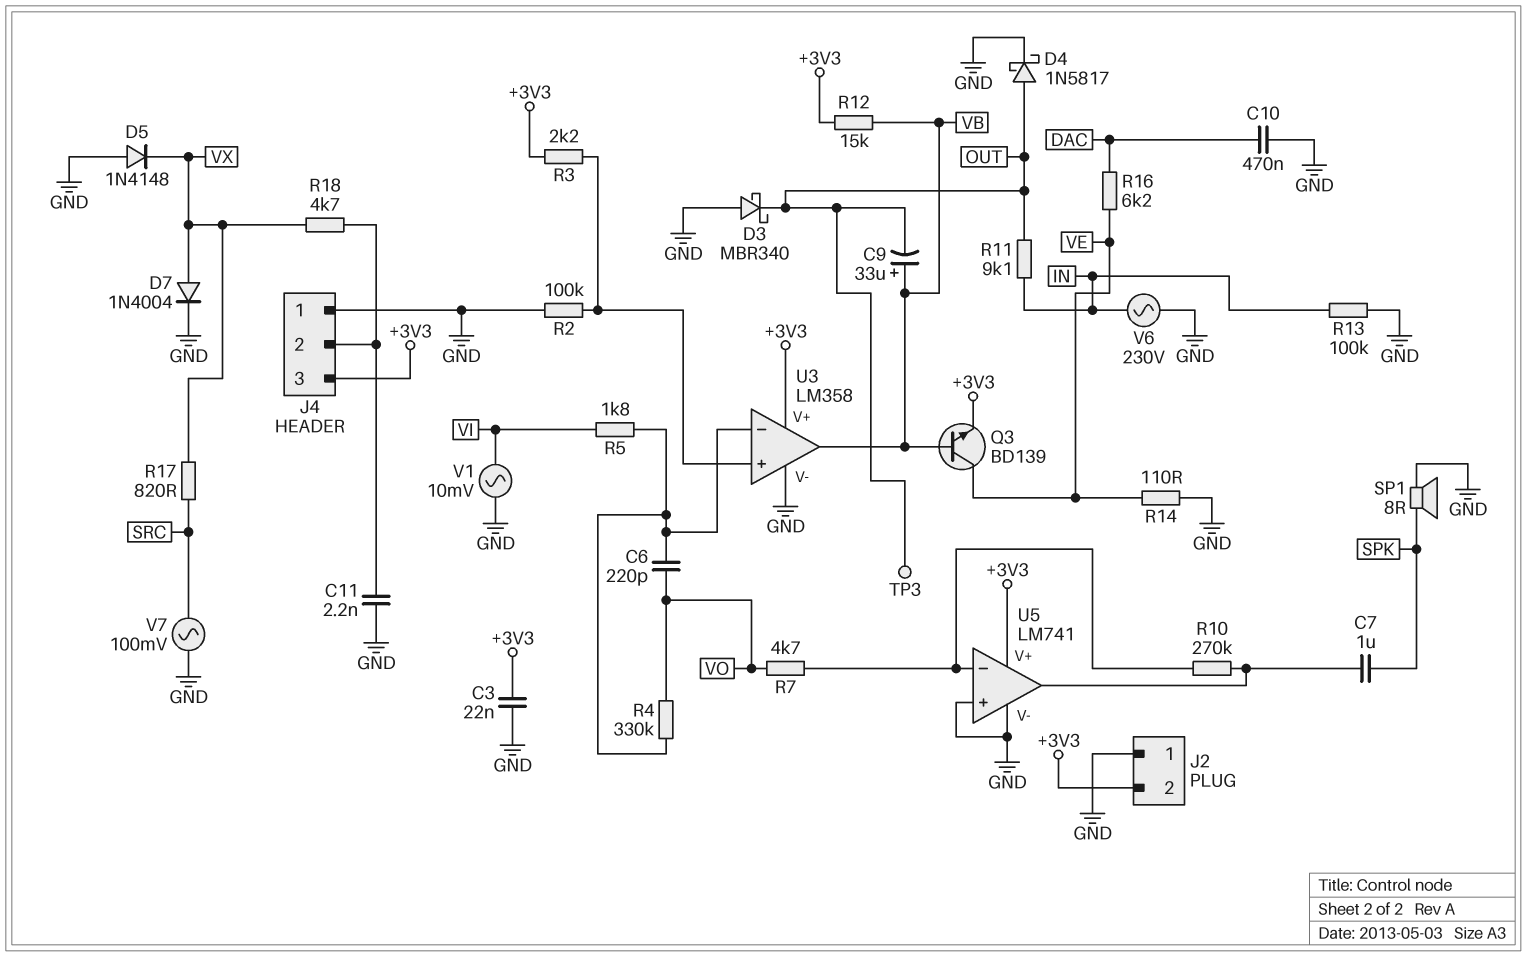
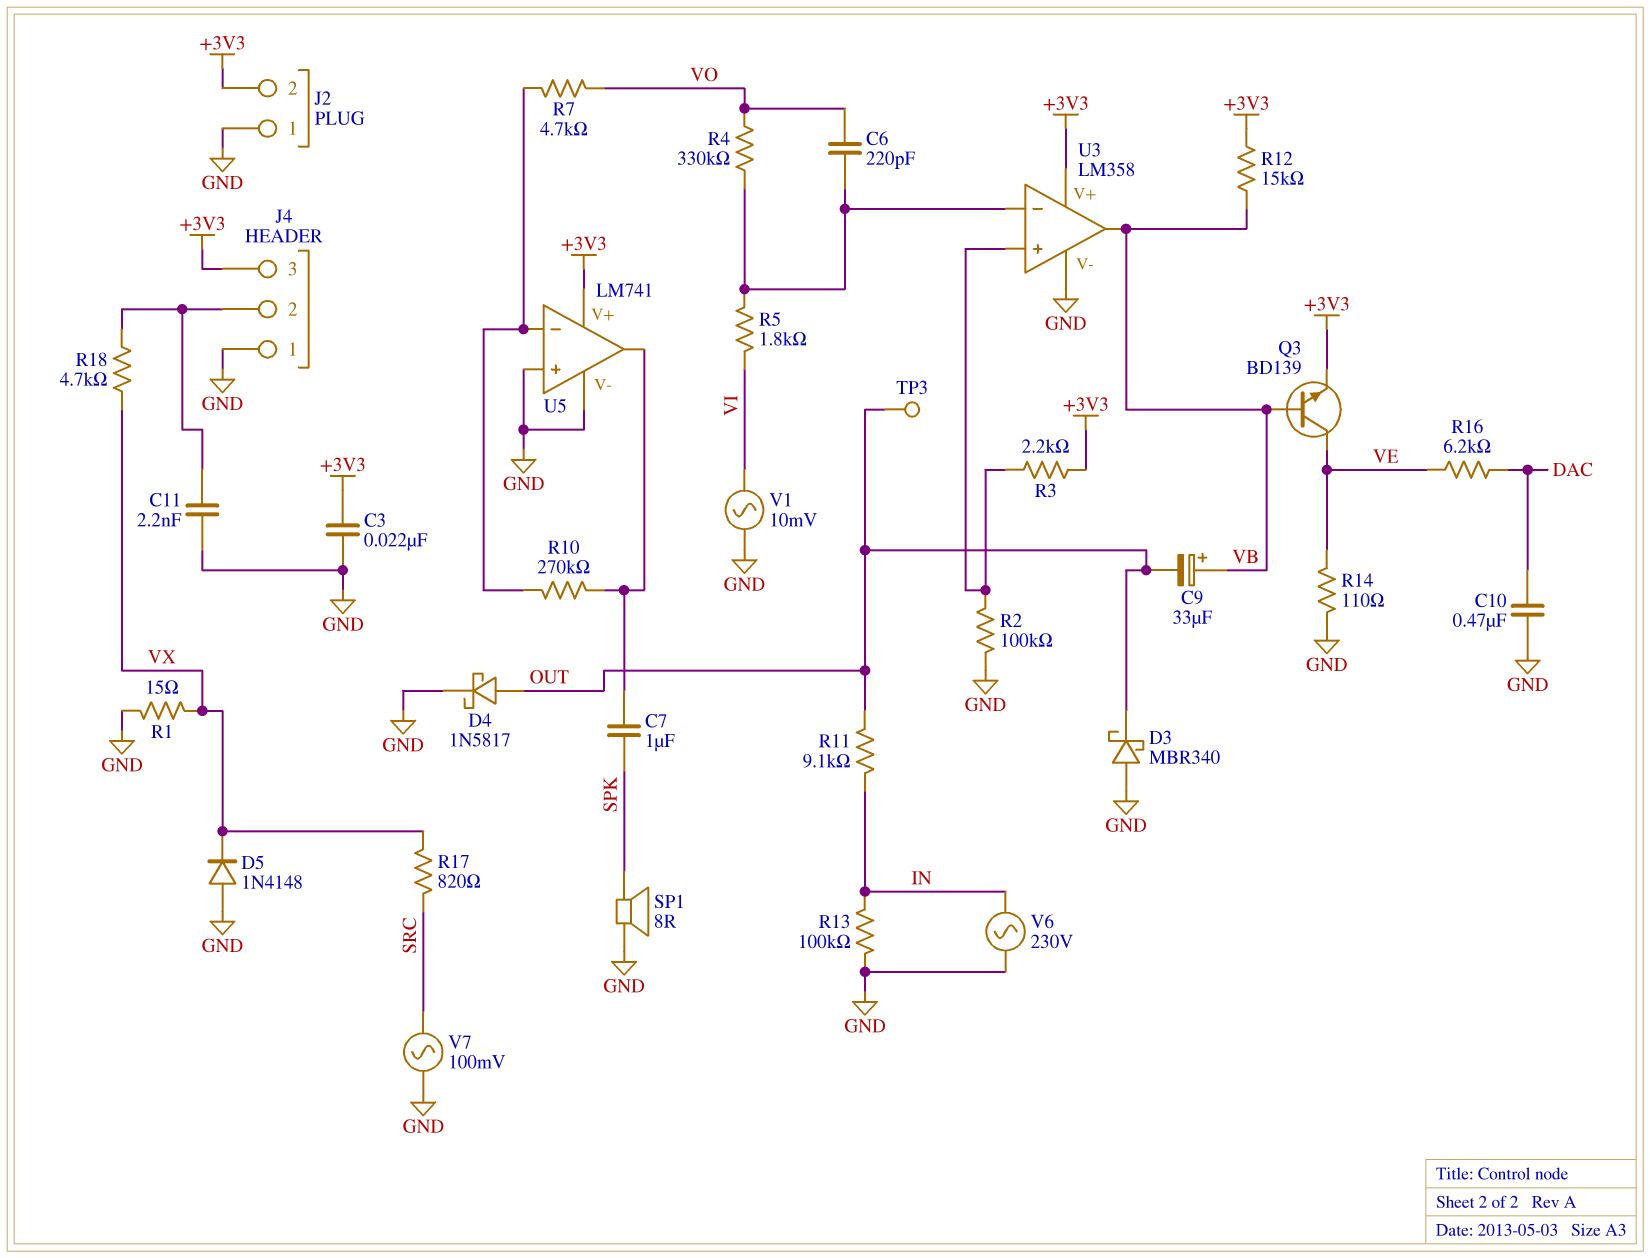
D7: diode 1N4004 (A VX, K GND) -> none
R1: none -> 15 (GND, VX)

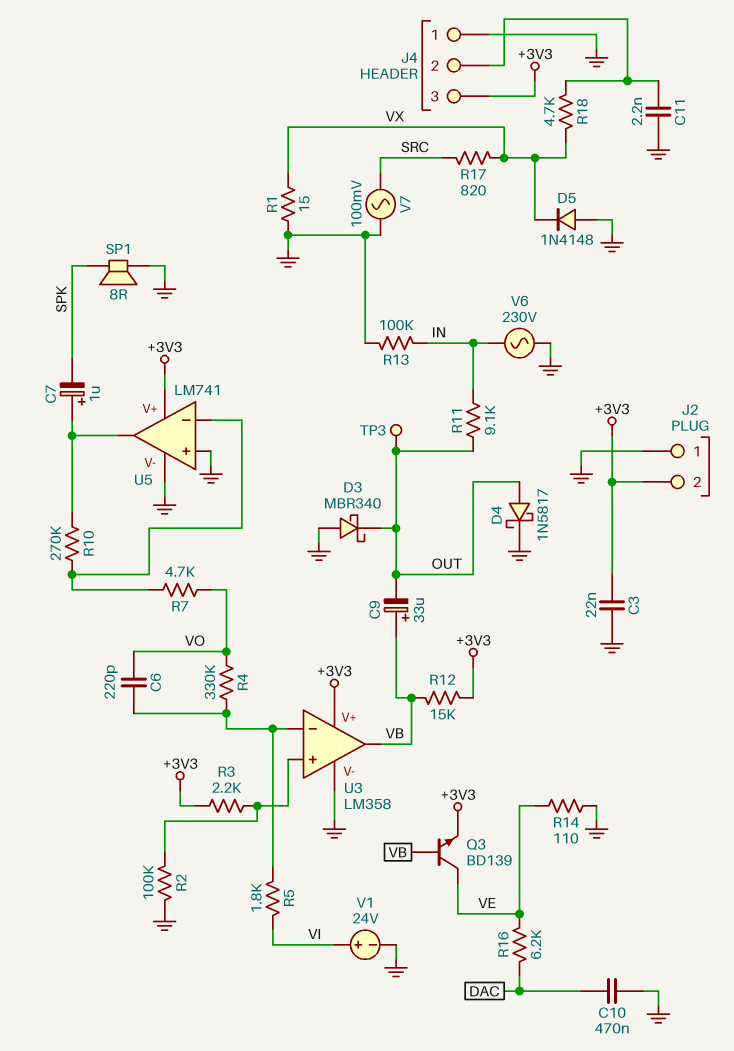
C7: 1uF (SPK, U5/out) -> 1uF (plus U5/out, minus SPK)
V1: AC 10mV (GND, VI) -> 24V (plus VI, minus GND)

